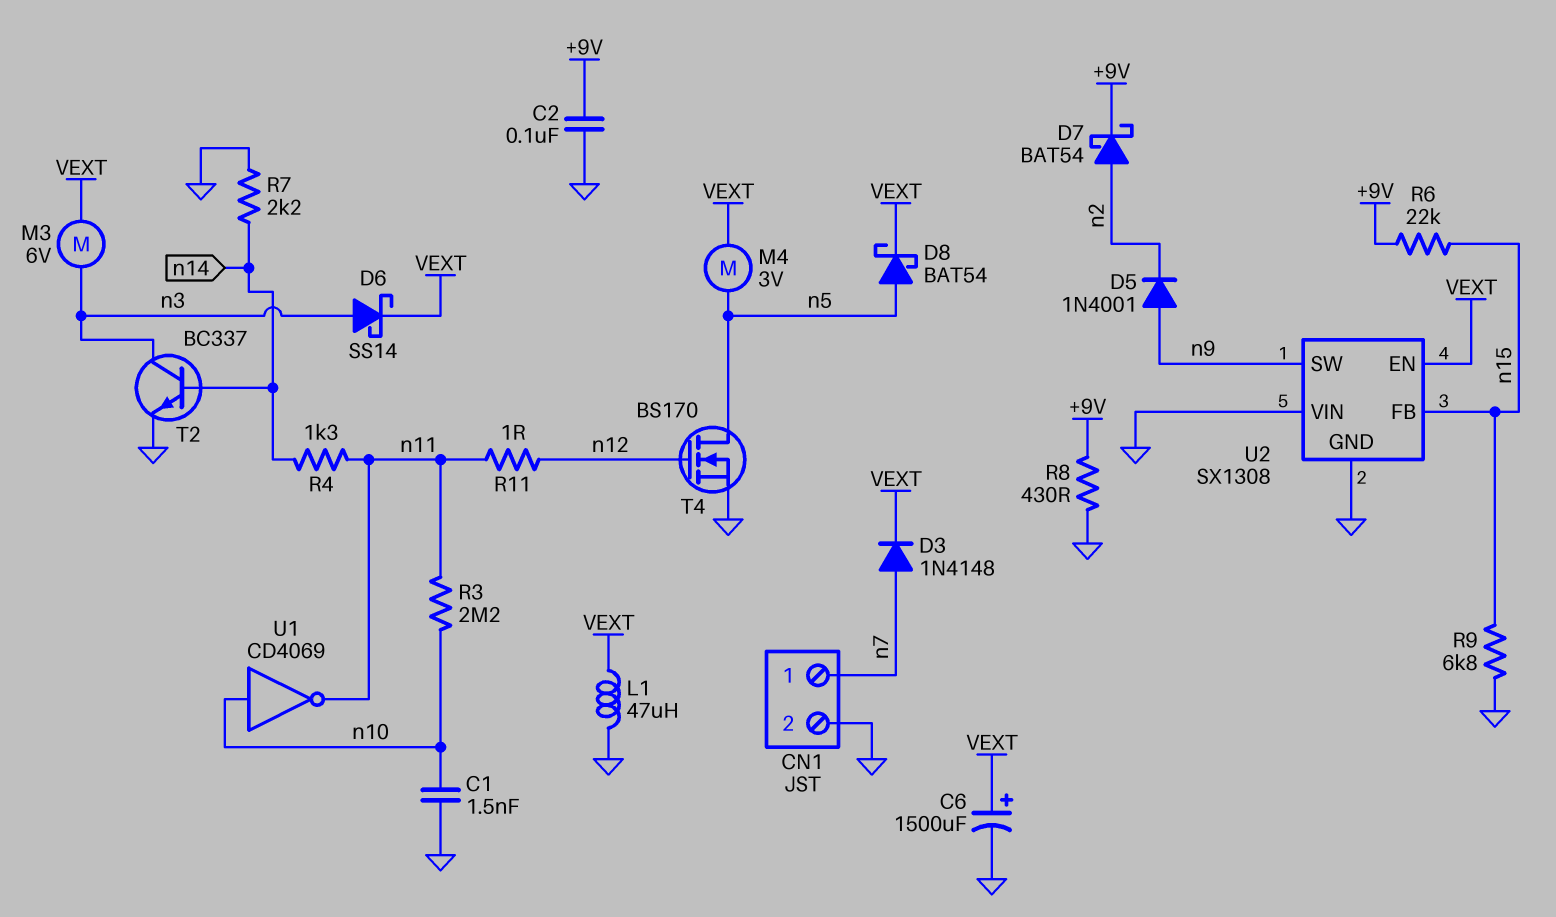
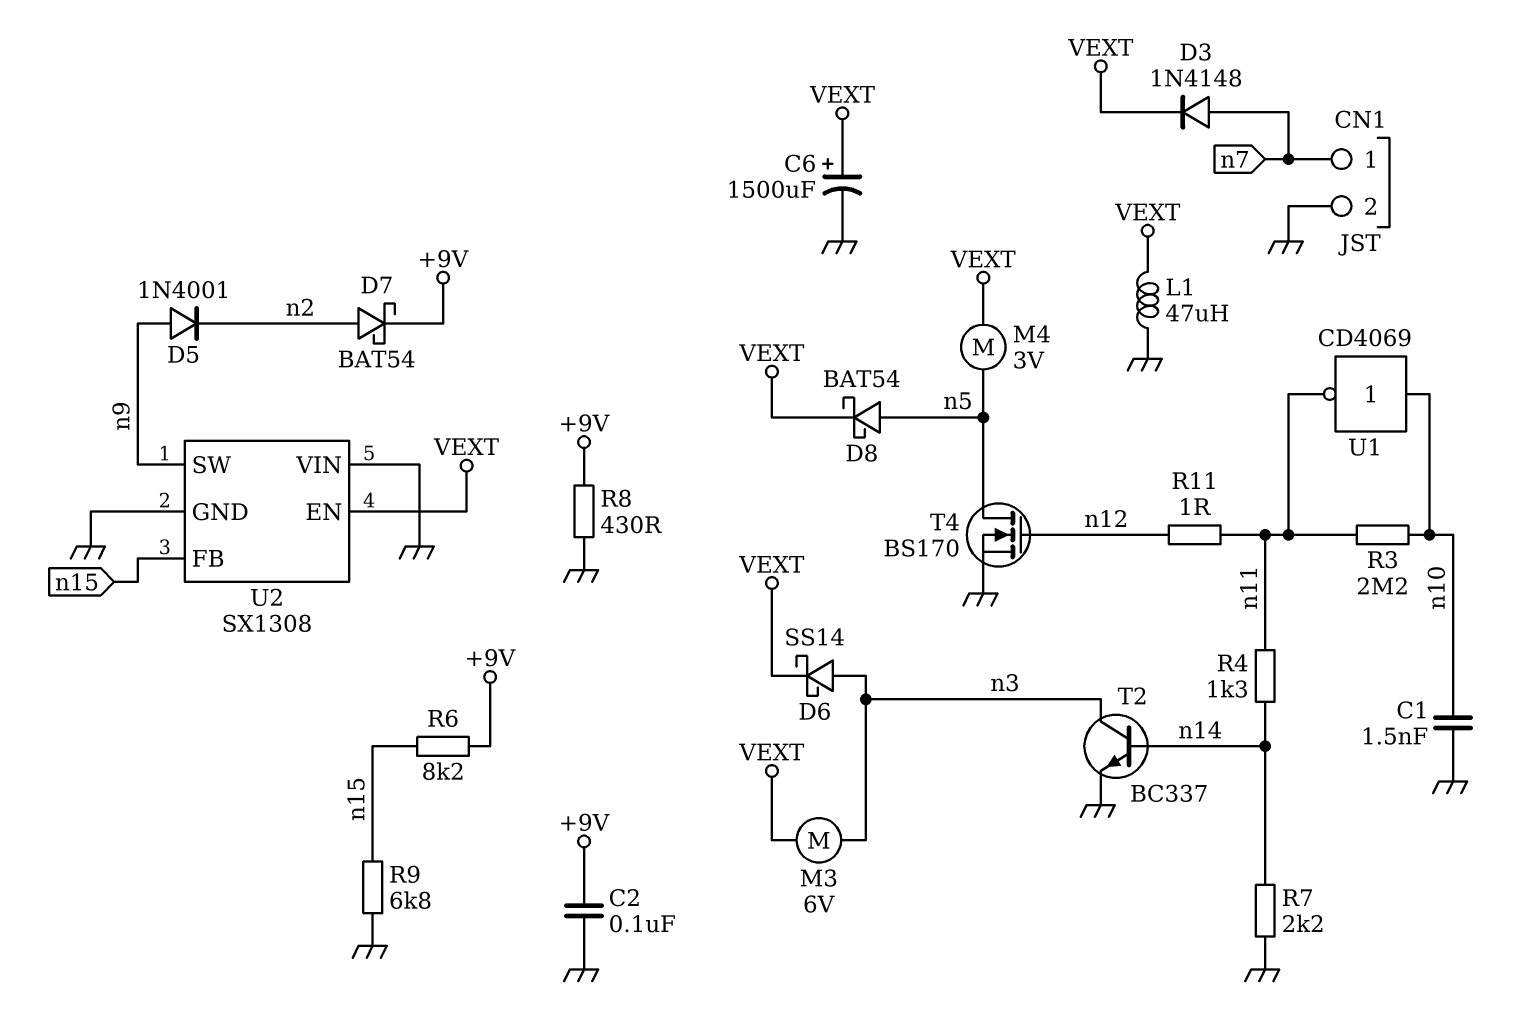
R6: 22k (+9V, n15) -> 8.2k (+9V, n15)

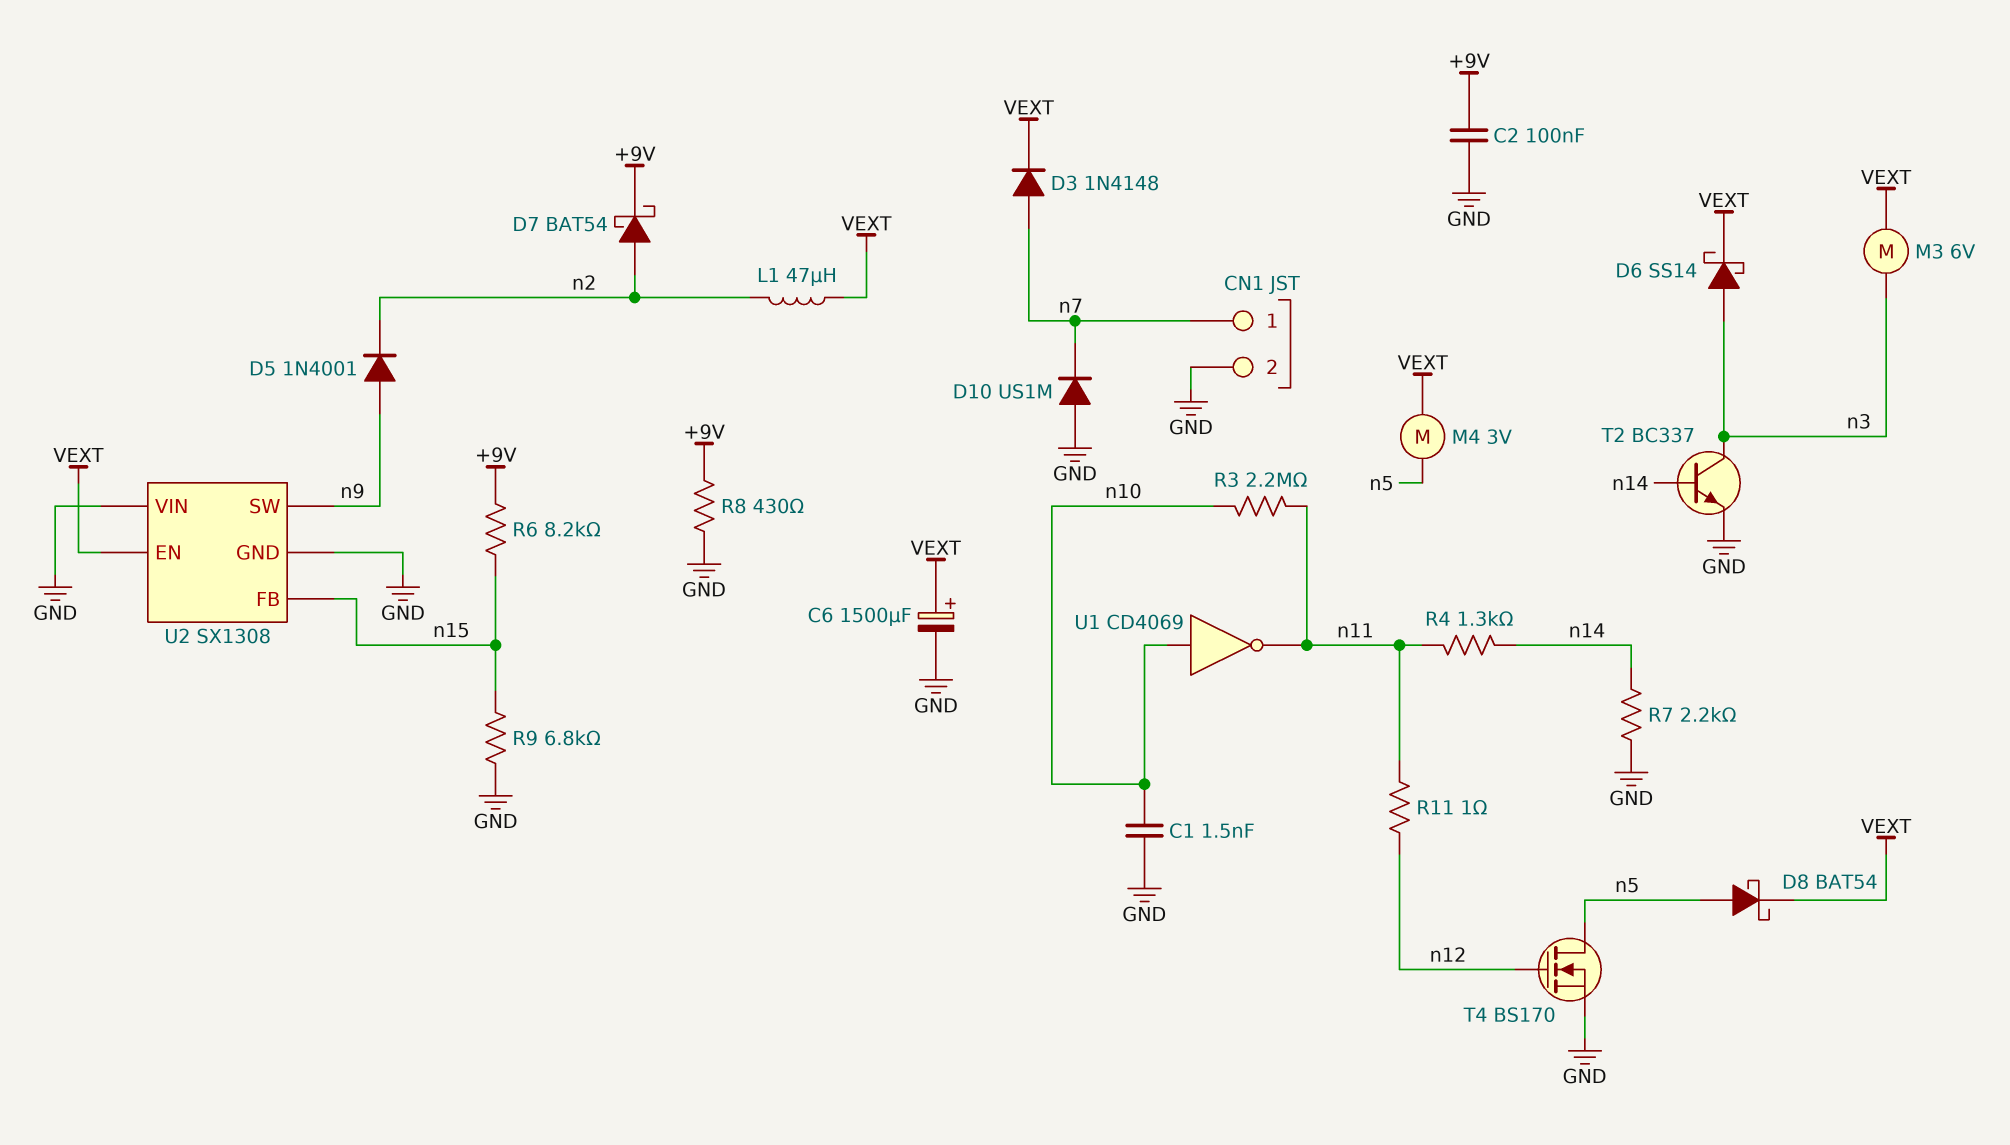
D10: none -> diode US1M (A GND, K n7)
L1: 47uH (GND, VEXT) -> 47uH (VEXT, n2)

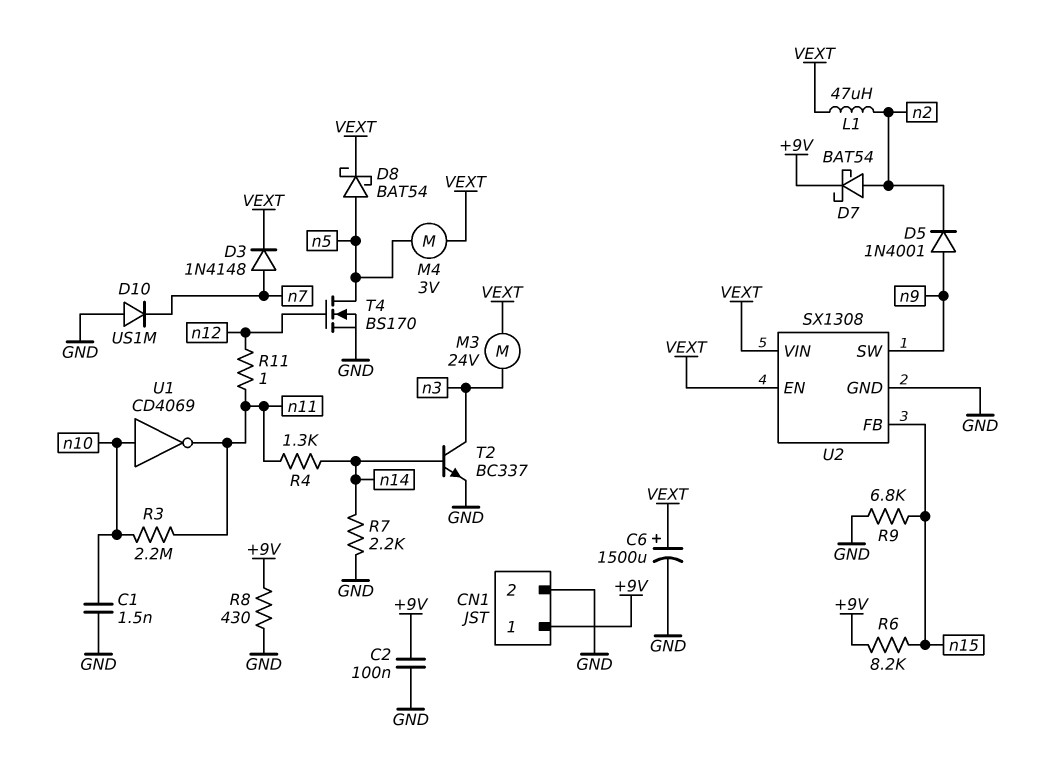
CN1 pin 1: n7 -> +9V
D6: schottky SS14 (A n3, K VEXT) -> none
M3: motor 6V (VEXT, n3) -> motor 24V (VEXT, n3)
U2 pin VIN: GND -> VEXT

